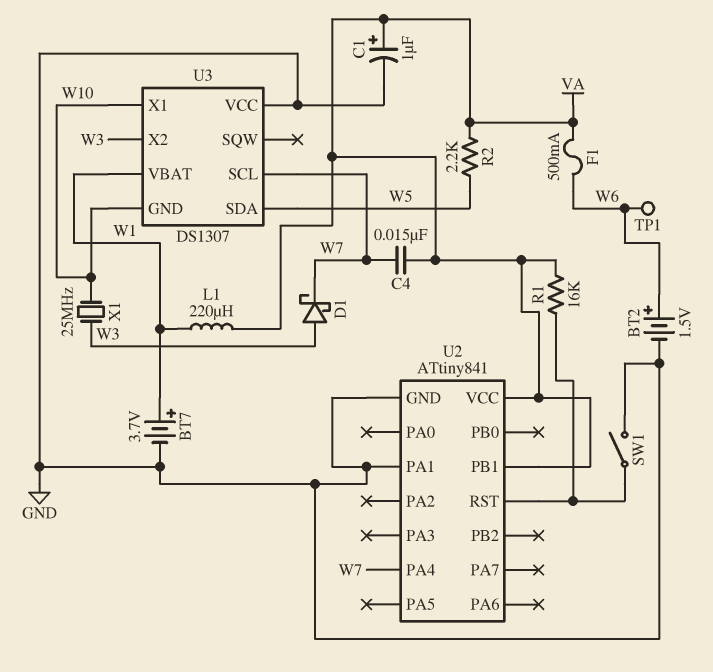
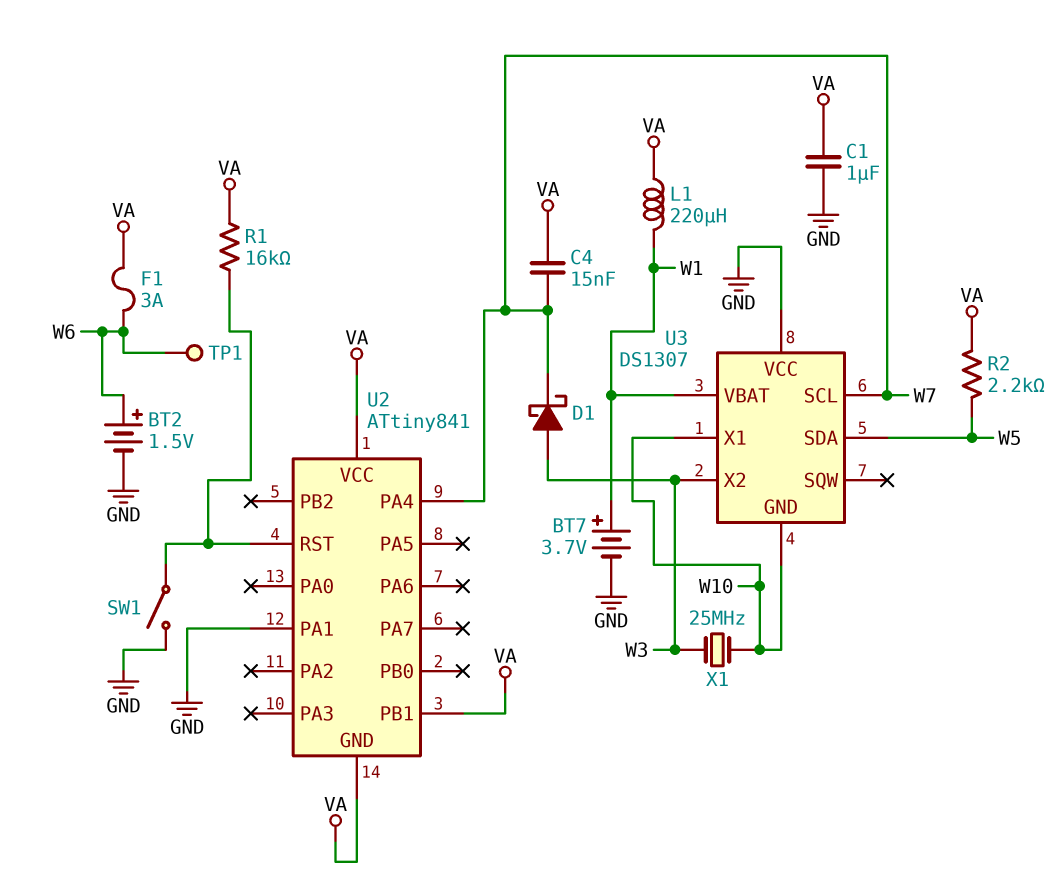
C1: 1uF (plus VA, minus GND) -> 1uF (GND, VA)
F1: 500mA (VA, W6) -> 3A (VA, W6)
U2 pin GND: GND -> VA

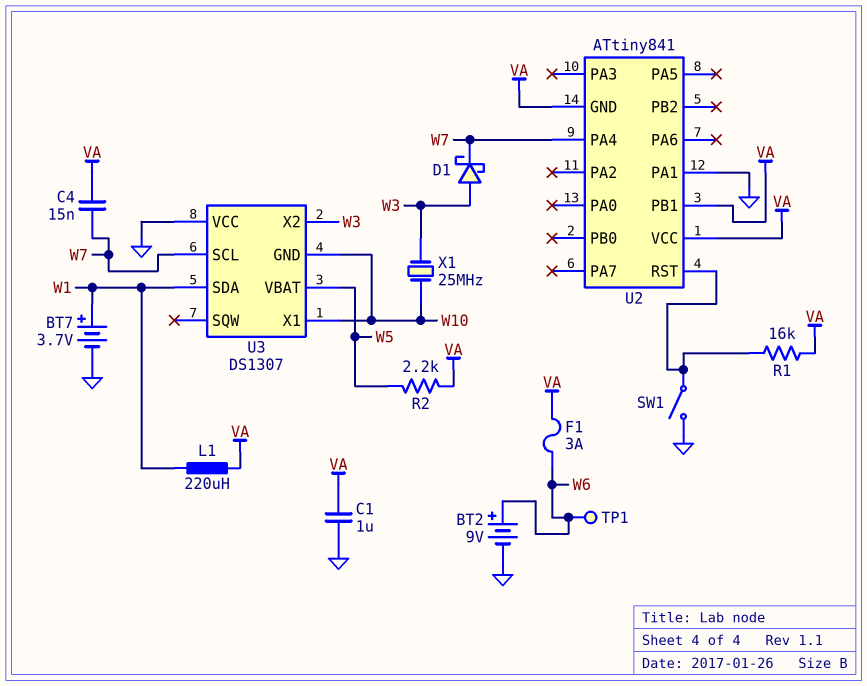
BT2: 1.5V (plus W6, minus GND) -> 9V (plus W6, minus GND)
U3 pin SDA: W5 -> W1
U3 pin VBAT: W1 -> W5

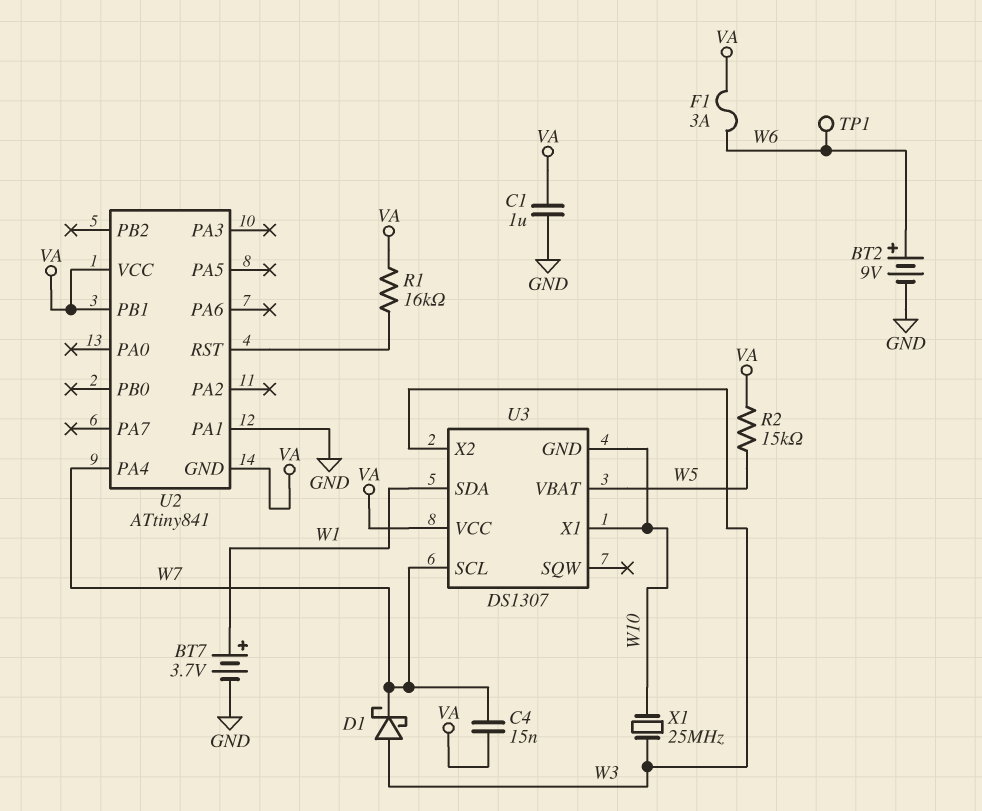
L1: 220uH (VA, W1) -> none
R2: 2.2k (VA, W5) -> 15k (VA, W5)
SW1: switch (GND, U2/RST) -> none
U3 pin VCC: GND -> VA

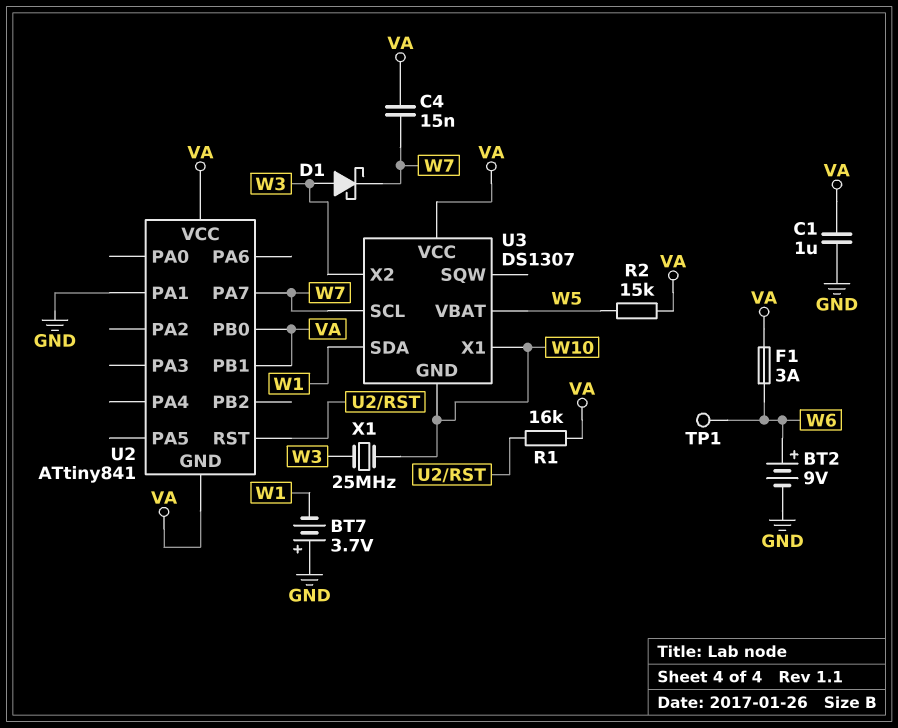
BT7: 3.7V (plus W1, minus GND) -> 3.7V (plus GND, minus W1)
U2 pin PA4: W7 -> none
U2 pin PA7: none -> W7
U2 pin PB0: none -> VA

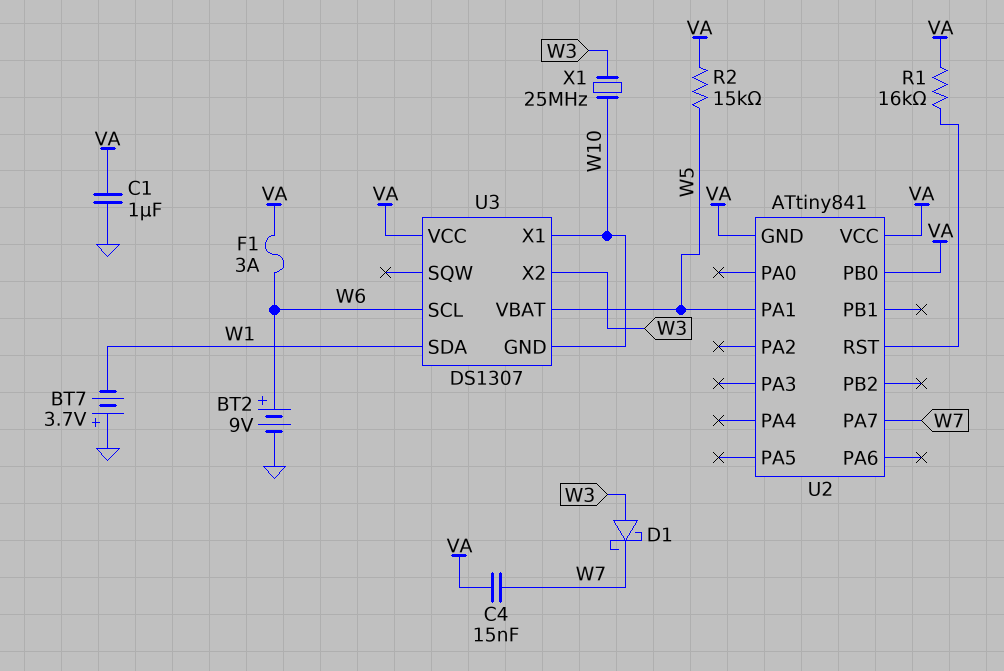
TP1: test point (W6) -> none
U2 pin PA1: GND -> W5
U2 pin PB1: VA -> none
U3 pin SCL: W7 -> W6

